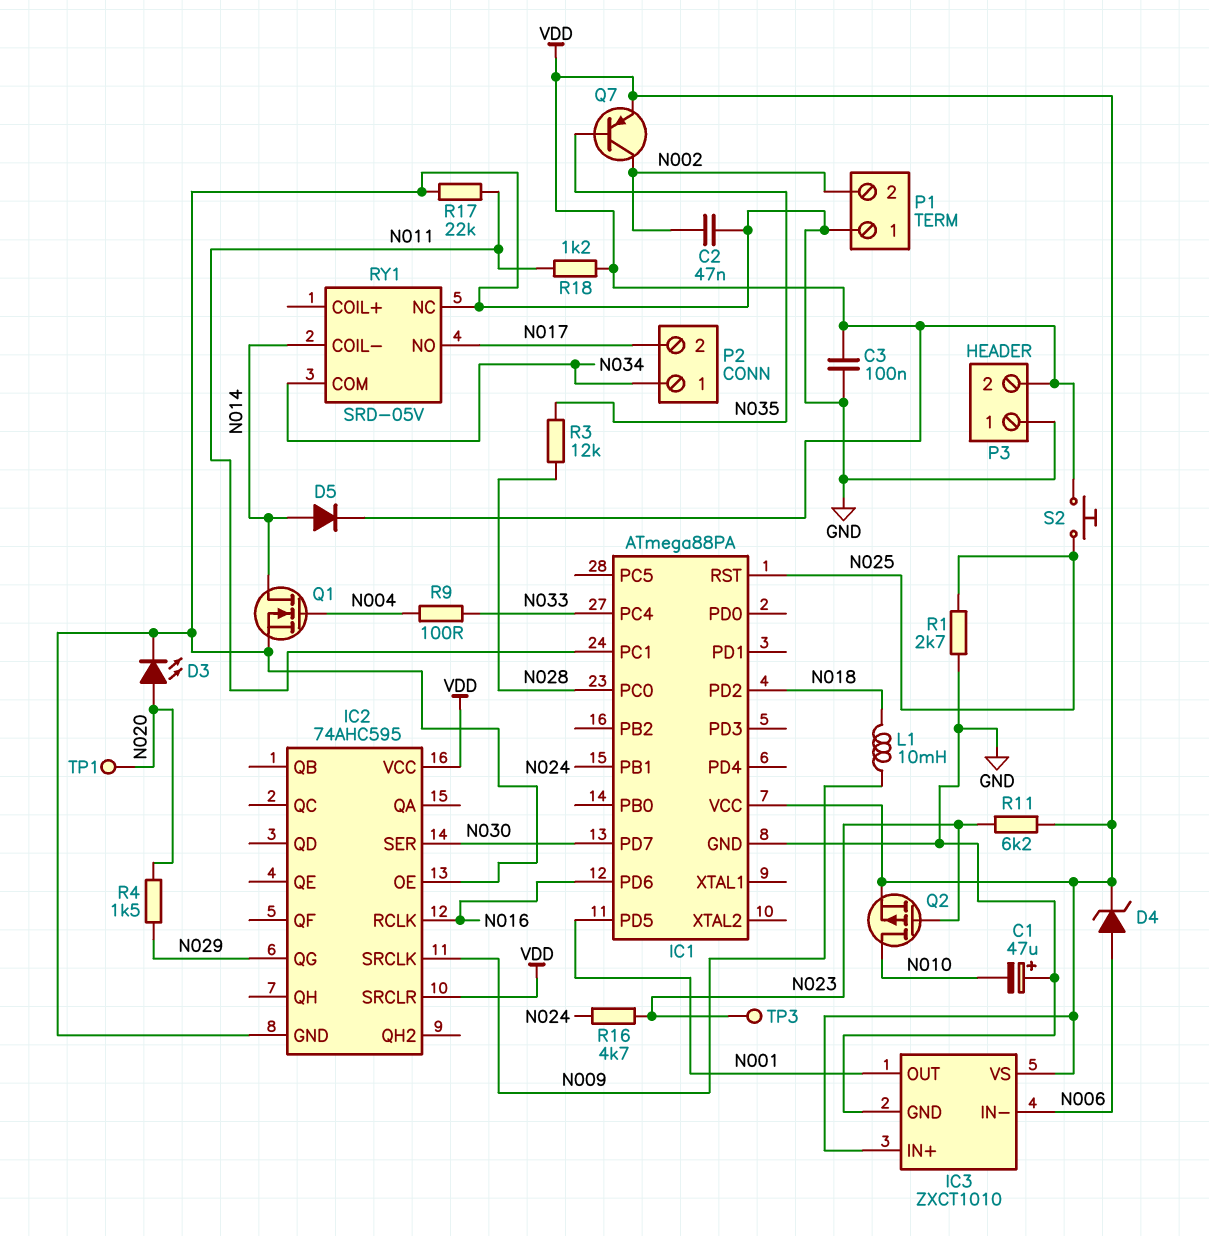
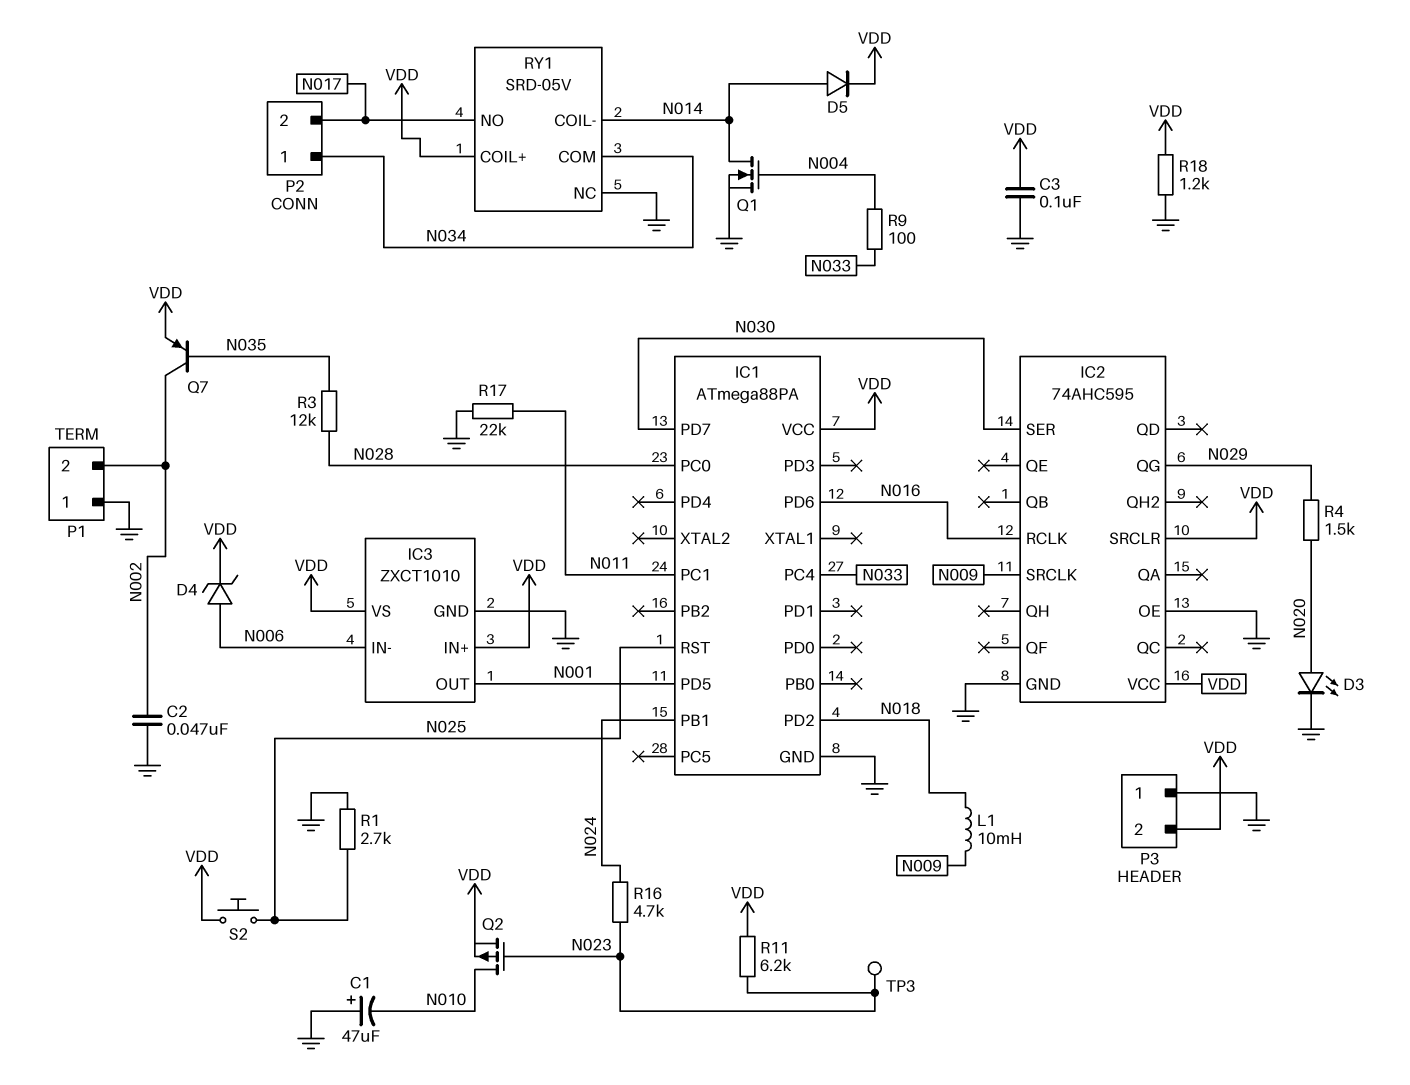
R18: 1.2k (N011, VDD) -> 1.2k (GND, VDD)
RY1 pin COIL+: none -> VDD
TP1: test point (N020) -> none

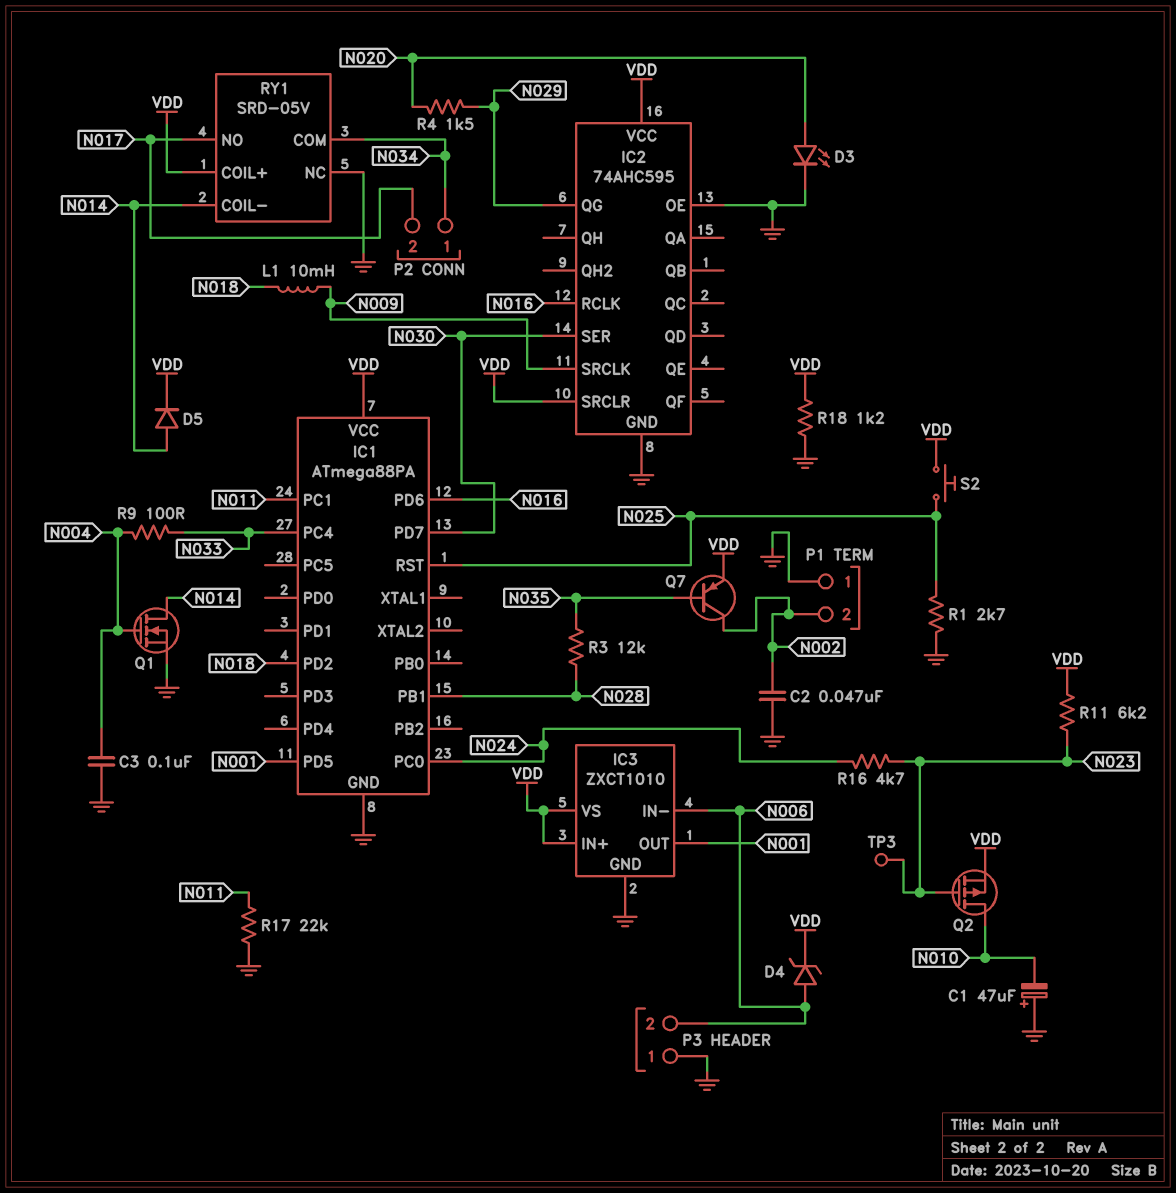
C3: 100nF (GND, VDD) -> 100nF (GND, N004)
IC1 pin PB1: N024 -> N028
IC1 pin PC0: N028 -> N024
P3 pin 2: VDD -> N006

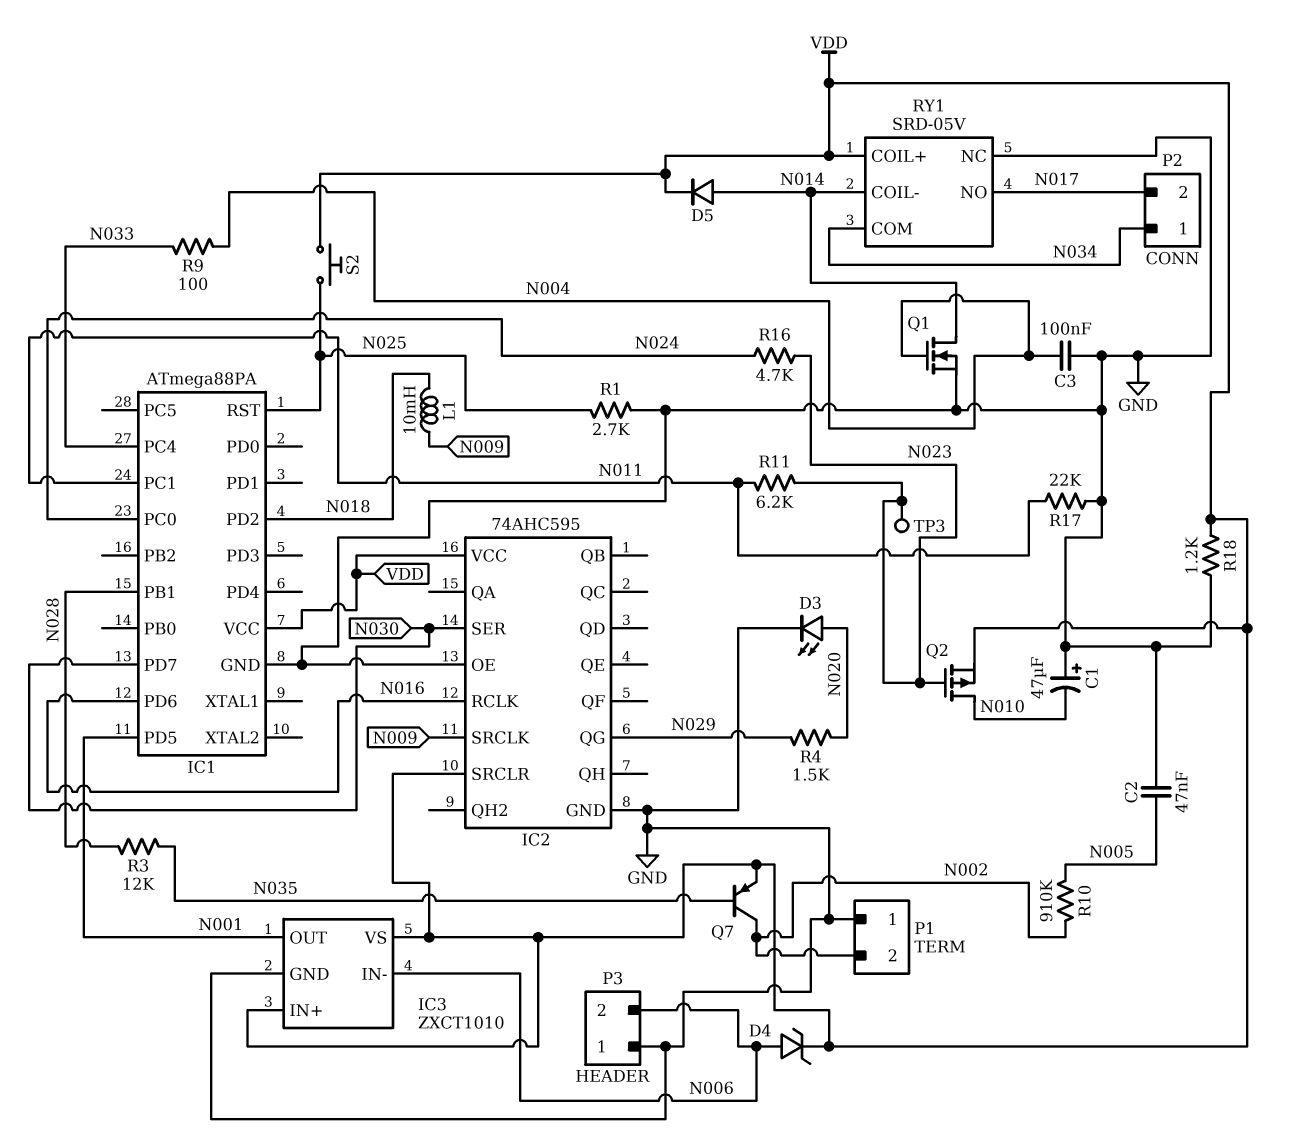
C2: 47nF (GND, N002) -> 47nF (GND, N005)
R10: none -> 910k (N002, N005)
R11: 6.2k (N023, VDD) -> 6.2k (N011, N023)

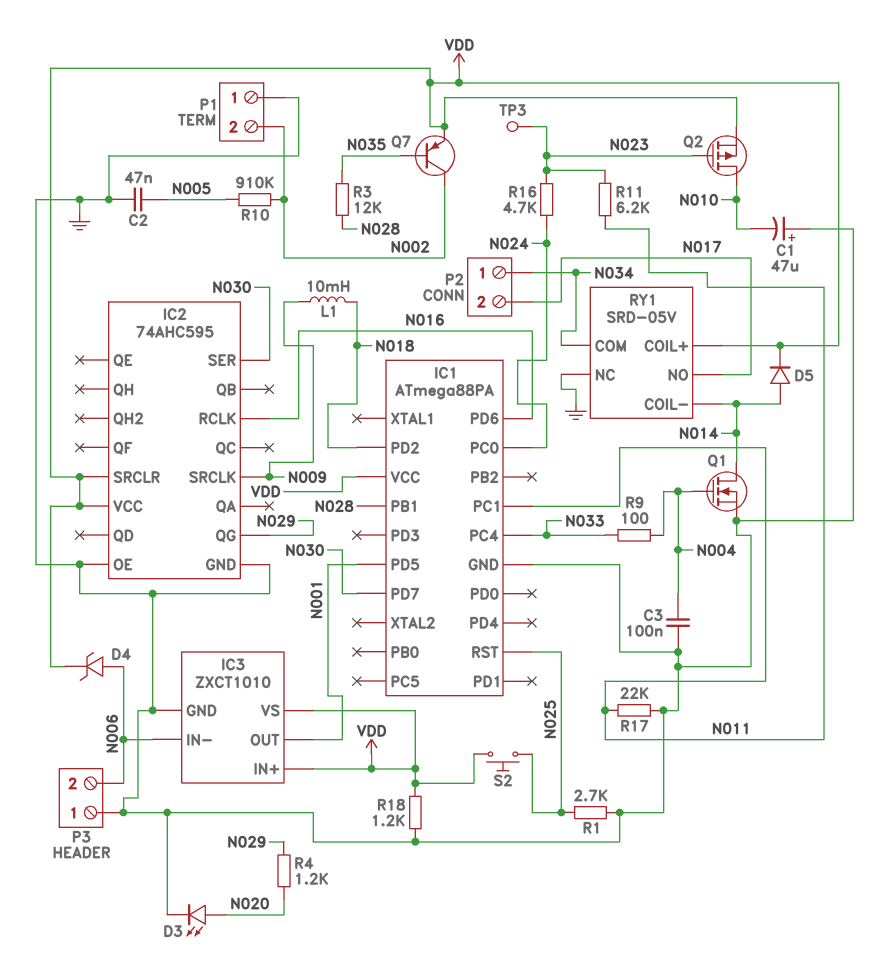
R4: 1.5k (N020, N029) -> 1.2k (N020, N029)

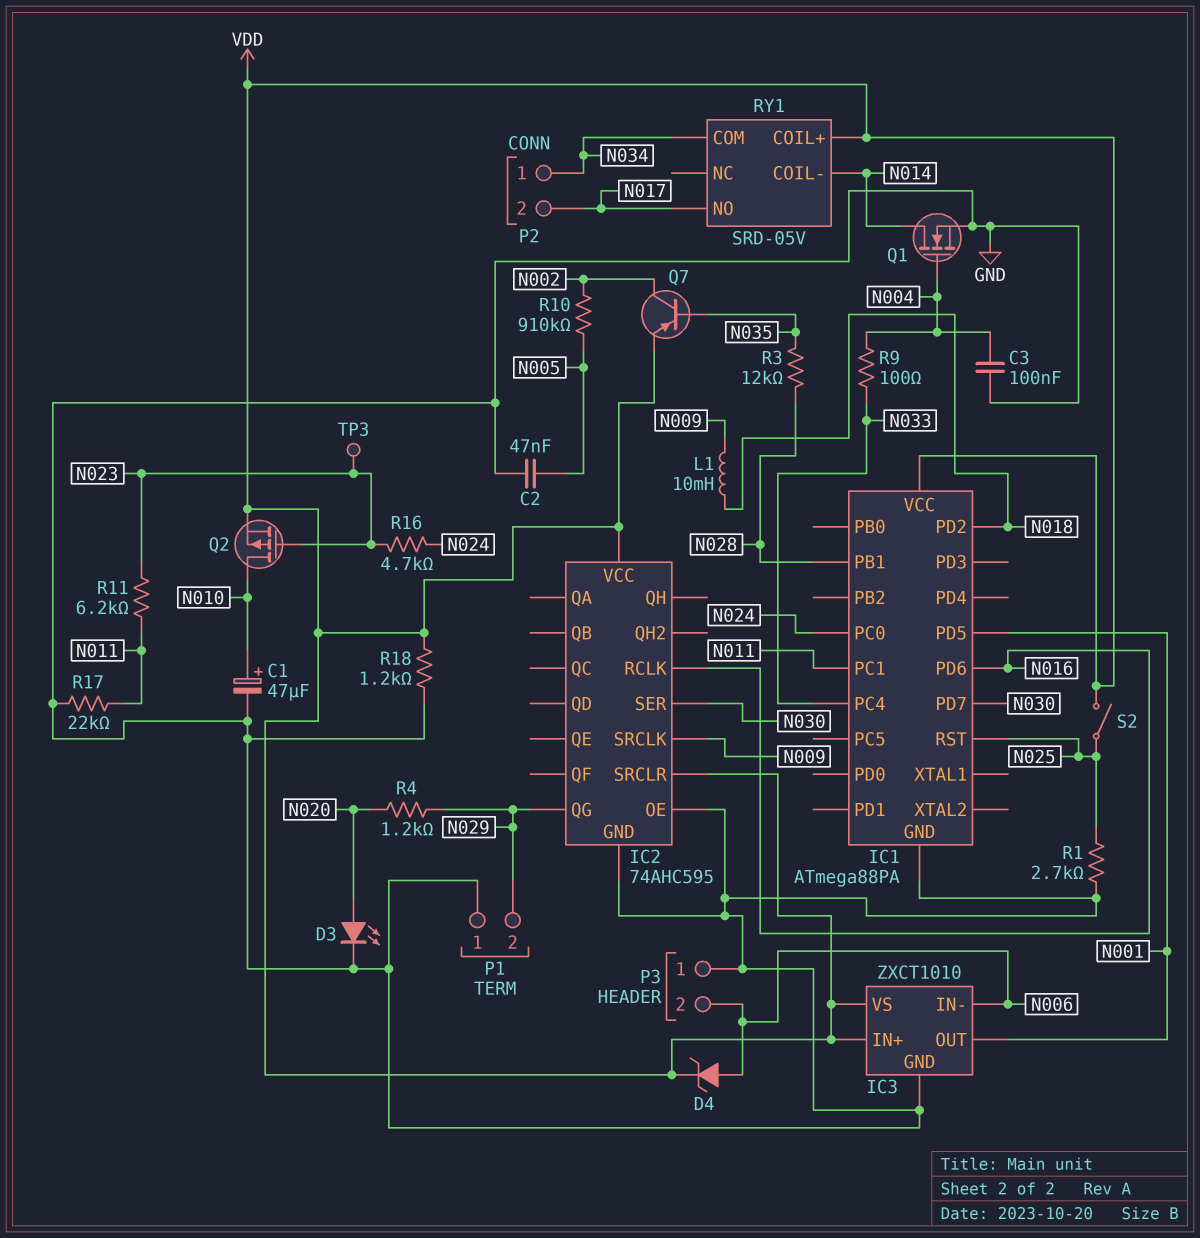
C1: 47uF (plus GND, minus N010) -> 47uF (plus N010, minus GND)
D5: diode (A N014, K VDD) -> none
P1 pin 2: N002 -> N029
RY1 pin NC: GND -> none
S2: button (N025, VDD) -> switch (N025, VDD)

